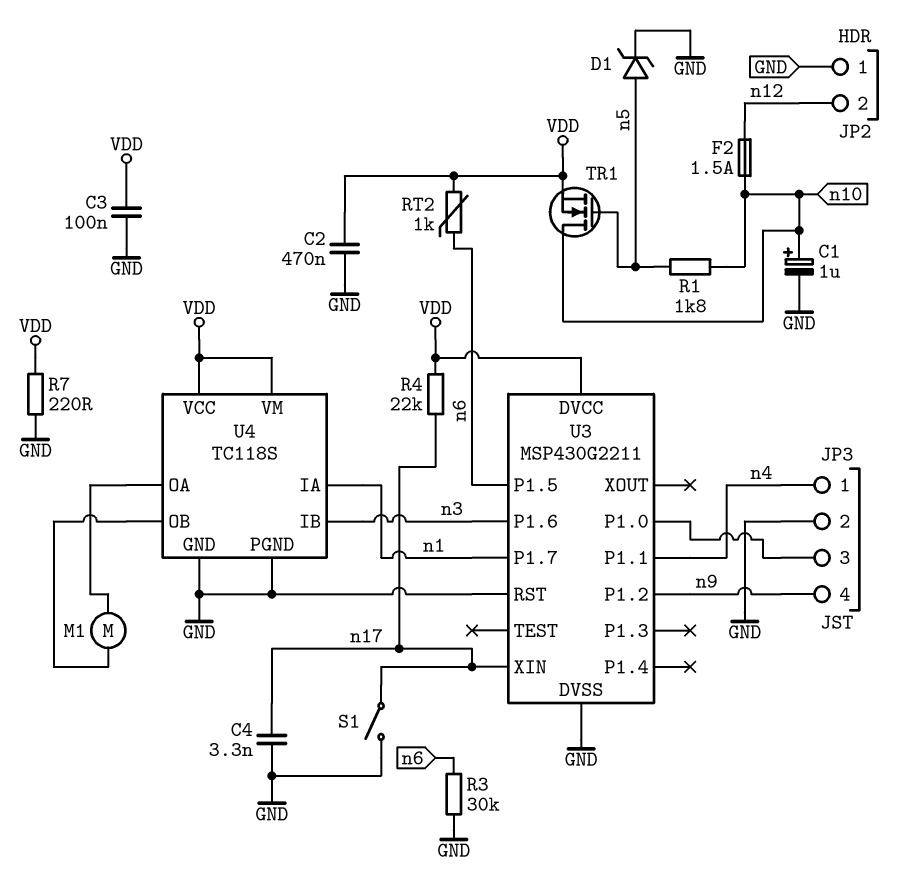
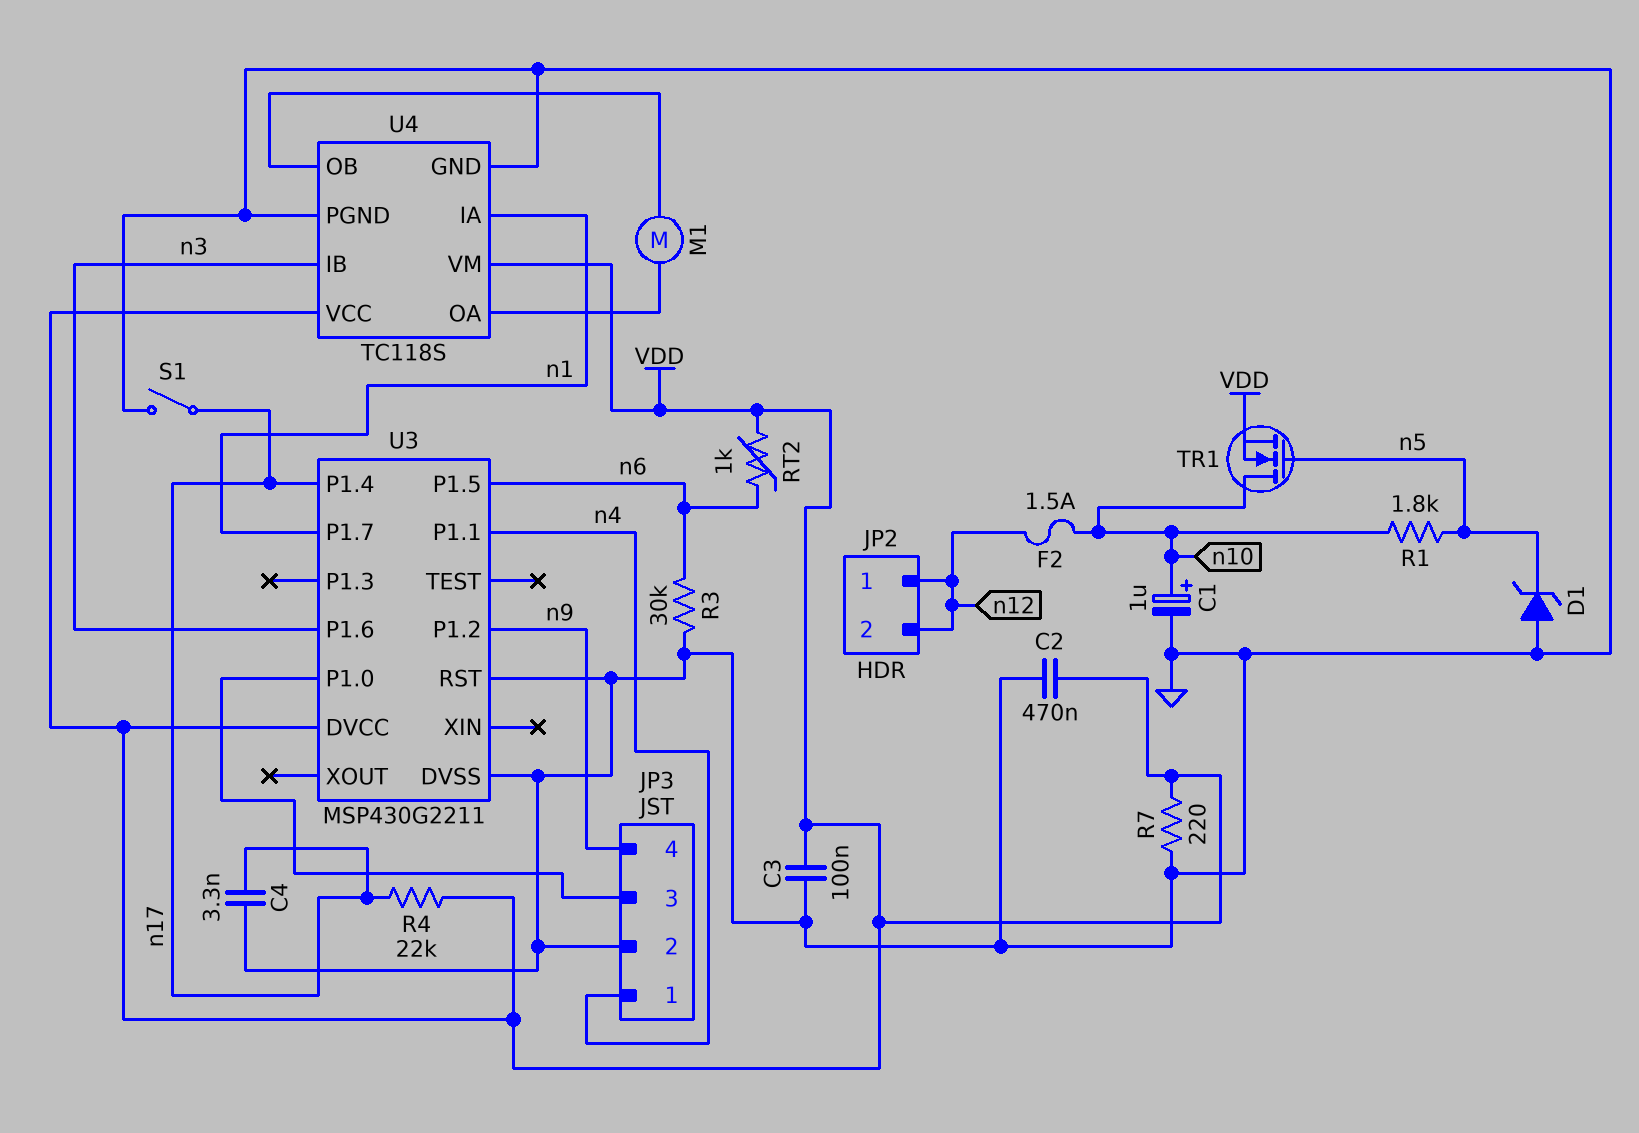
D1: zener (A n5, K GND) -> zener (A GND, K n5)
JP2 pin 1: GND -> n12
U3 pin P1.4: none -> n17
U3 pin XIN: n17 -> none

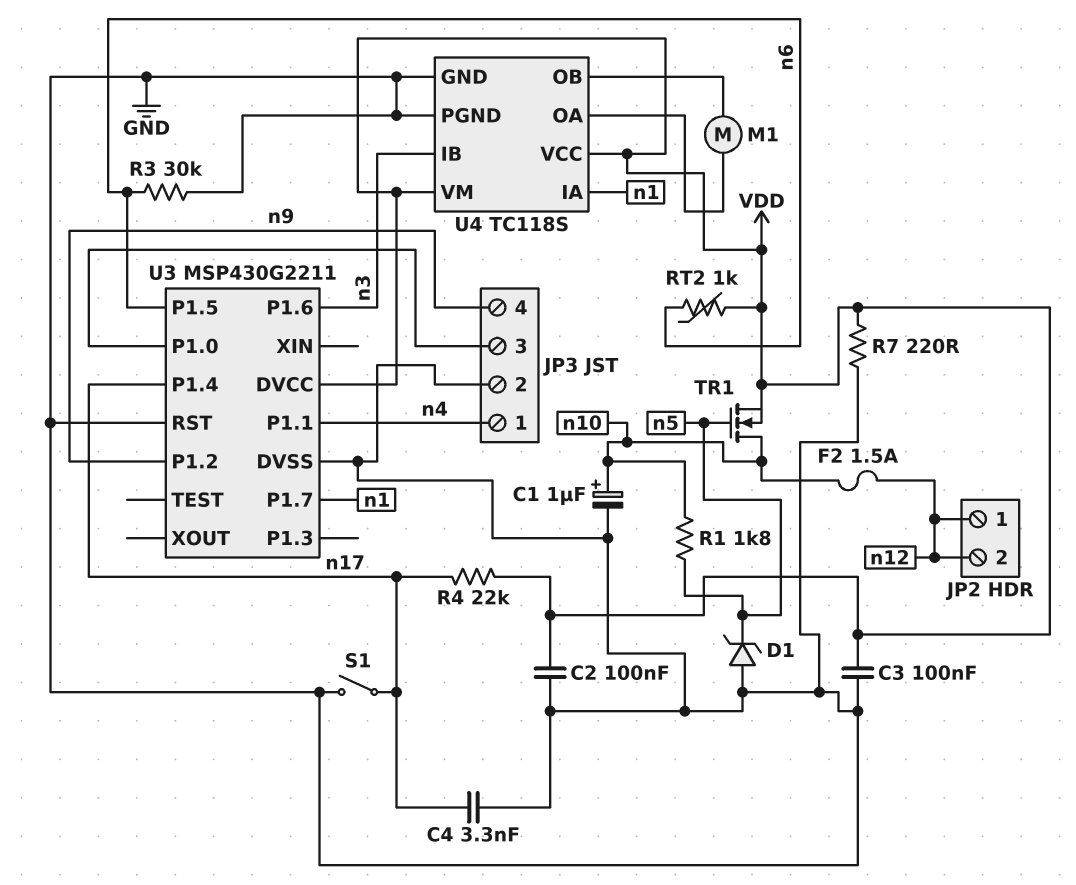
C2: 470nF (GND, VDD) -> 100nF (GND, VDD)

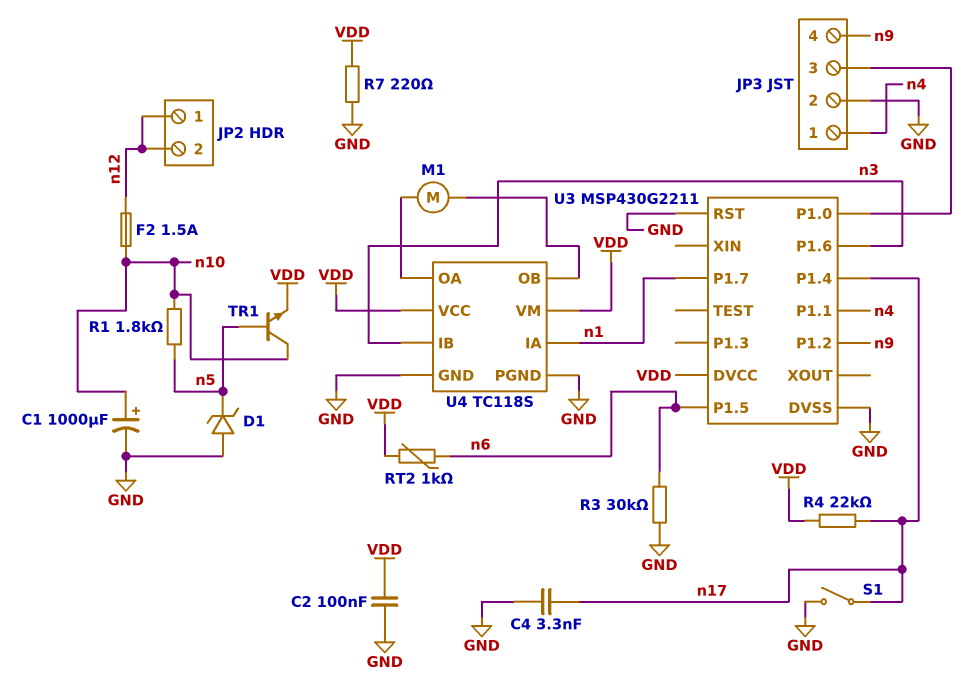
C1: 1uF (plus n10, minus GND) -> 1000uF (plus n10, minus GND)
C3: 100nF (GND, VDD) -> none
TR1: NMOS (G n5, D n10, S VDD) -> NPN (B n5, C n10, E VDD)

